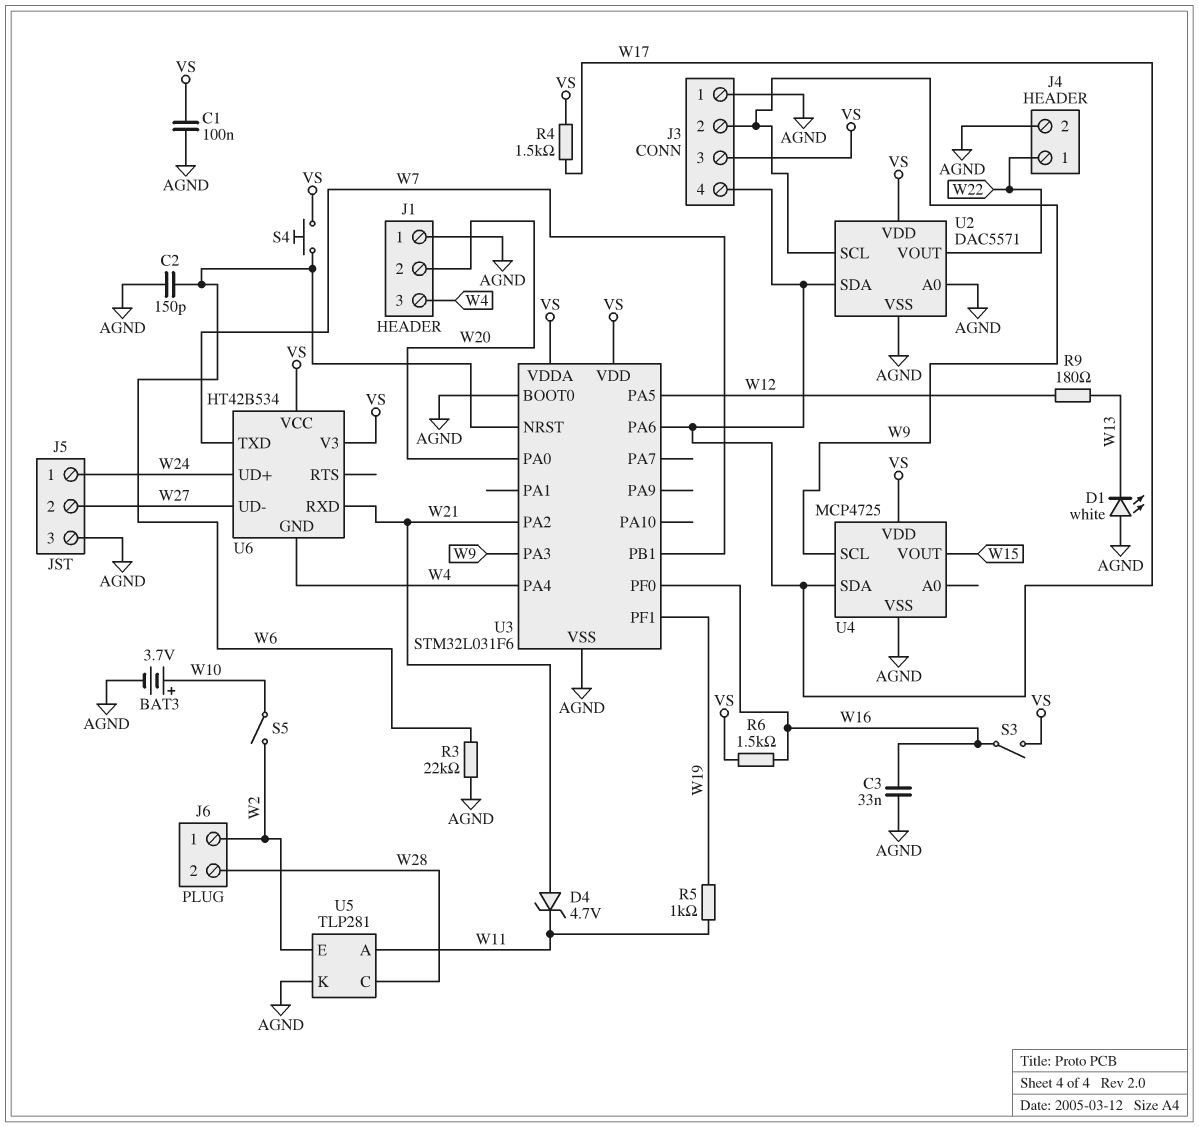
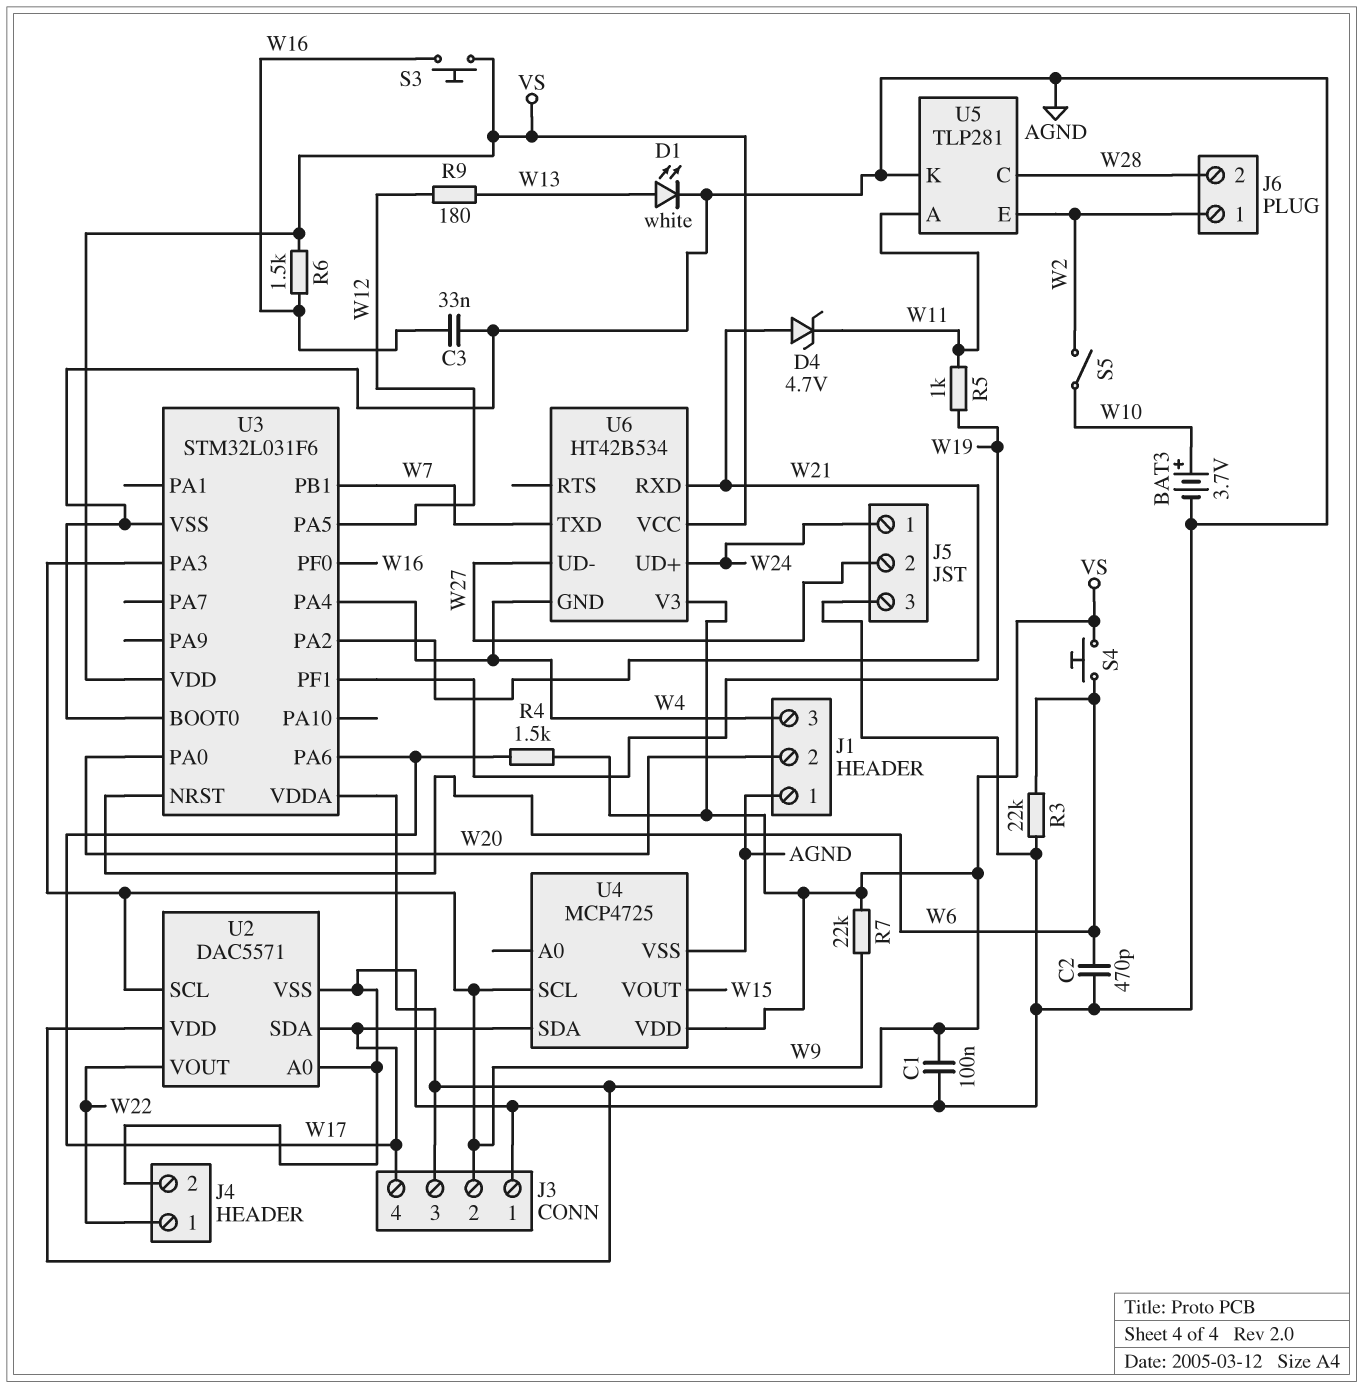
C2: 150pF (AGND, W6) -> 470pF (AGND, W6)
D1: LED white (A AGND, K W13) -> LED white (A W13, K AGND)
R7: none -> 22k (VS, W9)
S3: switch (VS, W16) -> button (VS, W16)

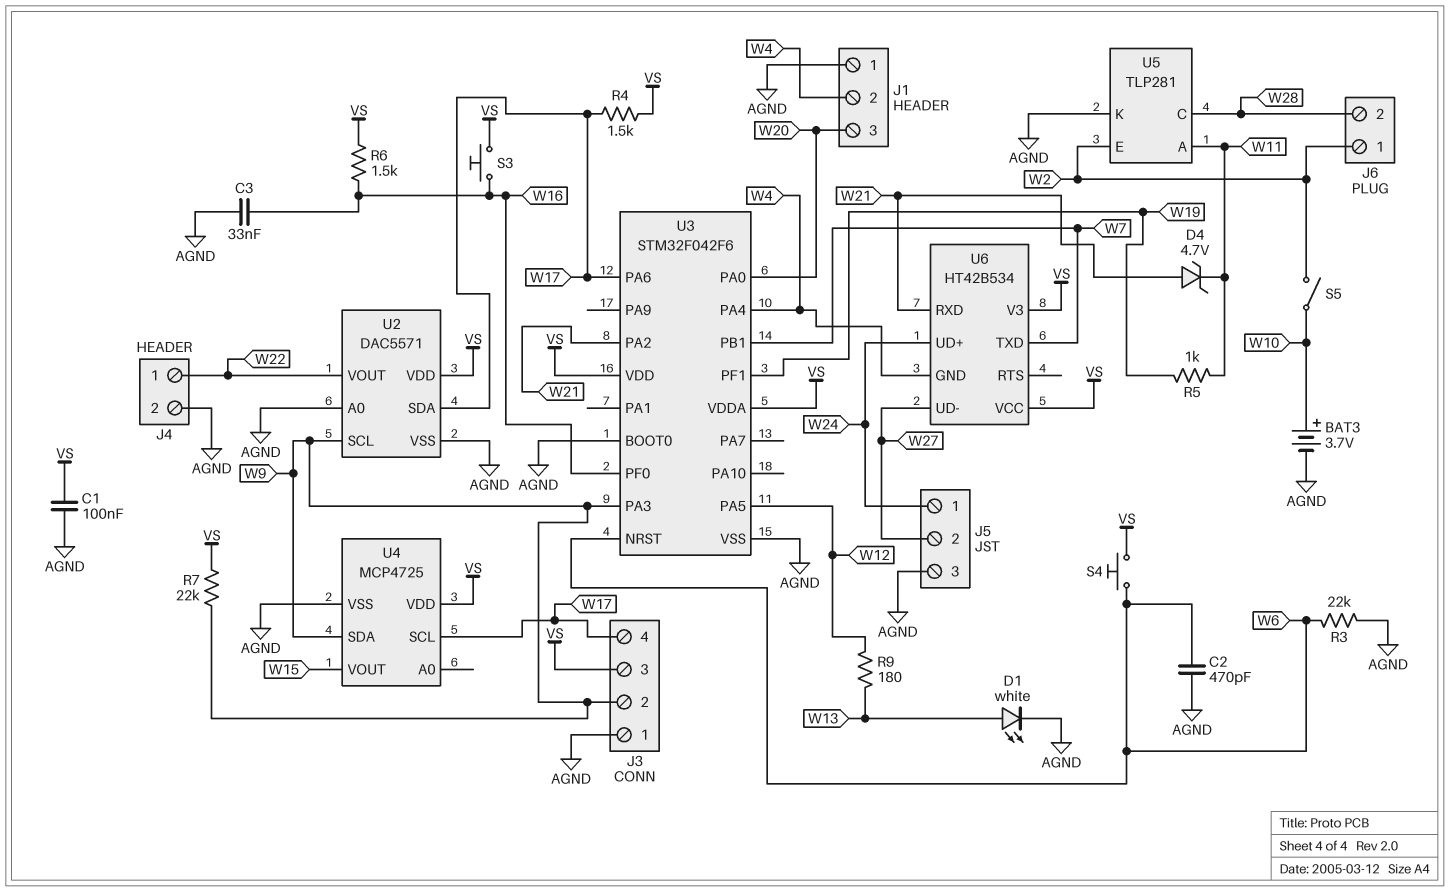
J1 pin 2: W20 -> W4
J1 pin 3: W4 -> W20
U3: STM32L031F6 -> STM32F042F6
U4 pin SCL: W9 -> W17
U4 pin SDA: W17 -> W9

